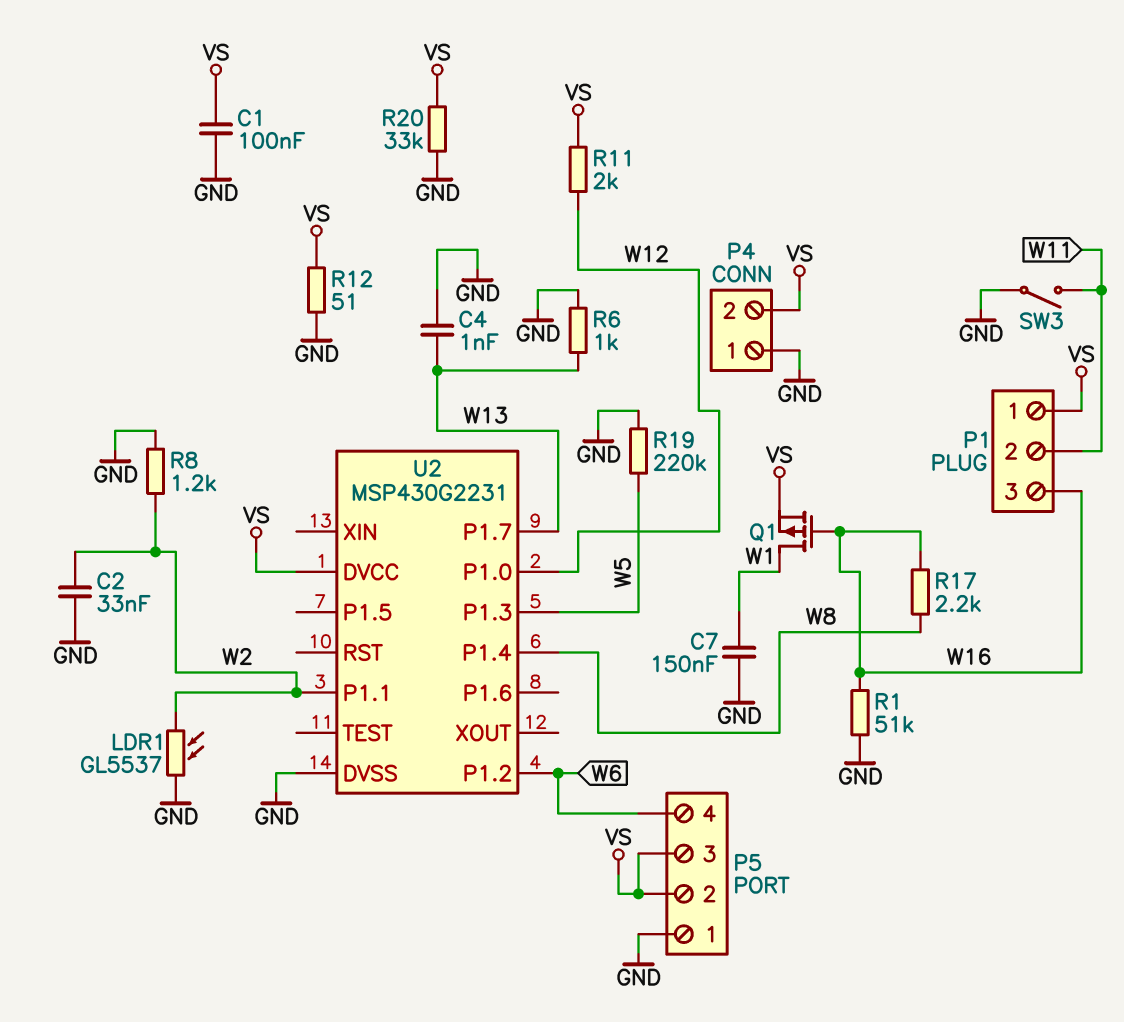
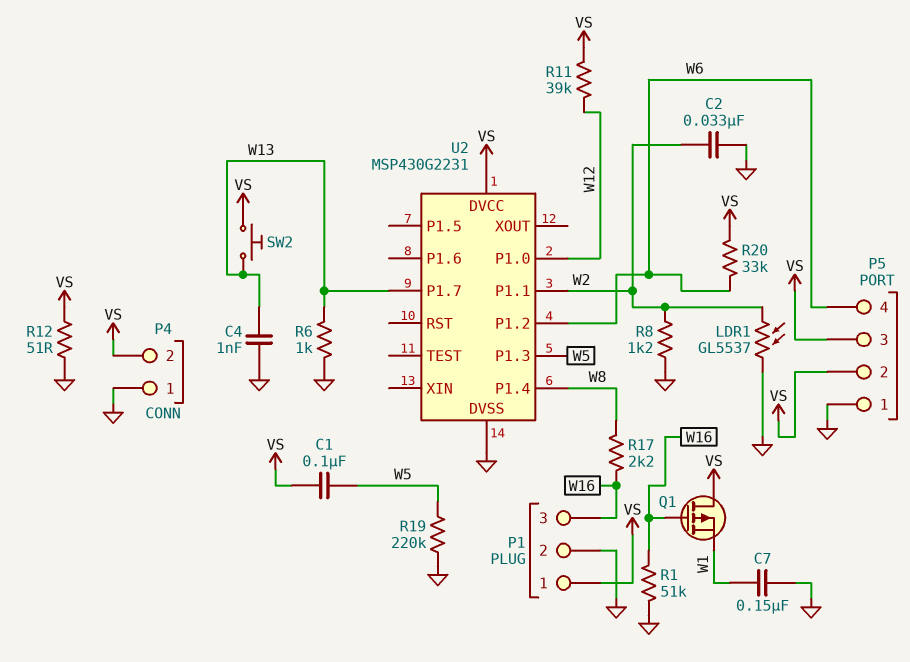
C1: 100nF (GND, VS) -> 100nF (VS, W5)
P1 pin 2: W11 -> GND
Q1: PMOS (G W16, D W1, S VS) -> PMOS (G W16, D VS, S W1)
R11: 2k (VS, W12) -> 39k (VS, W12)
R20: 33k (GND, VS) -> 33k (VS, W6)
SW2: none -> button (VS, W13)
SW3: switch (GND, W11) -> none

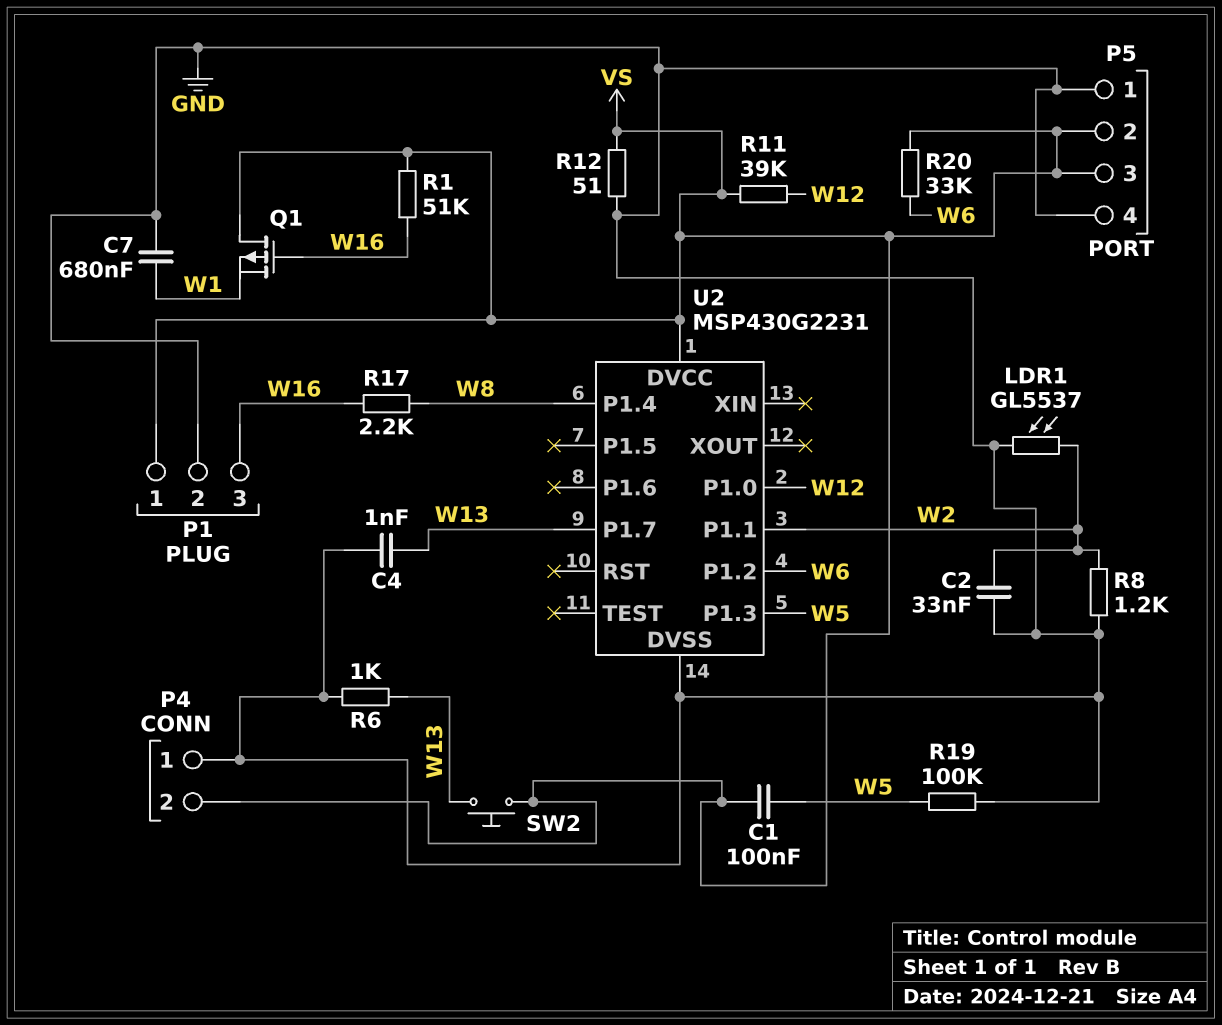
C7: 150nF (GND, W1) -> 680nF (GND, W1)
P5 pin 4: W6 -> GND
R1: 51k (GND, W16) -> 51k (VS, W16)
R19: 220k (GND, W5) -> 100k (GND, W5)

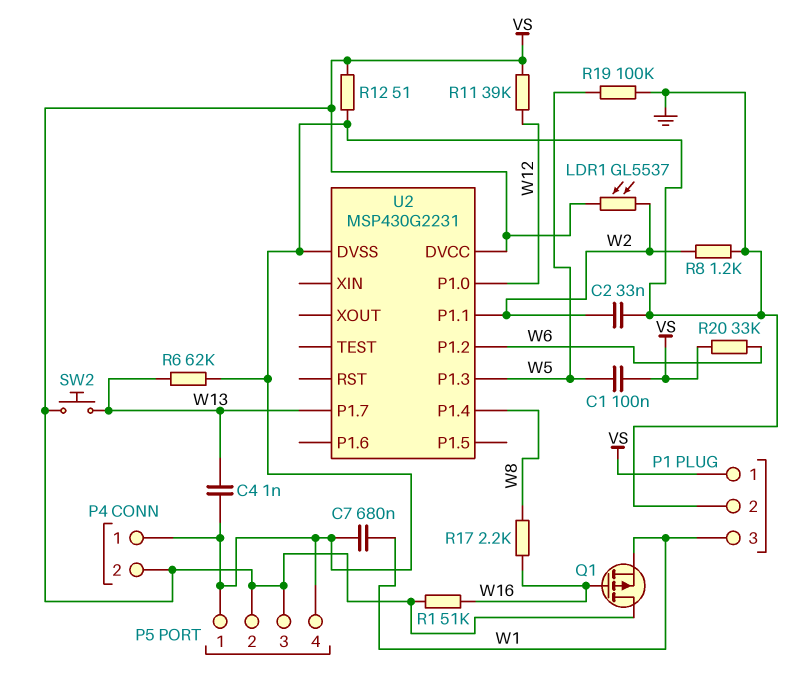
LDR1: GL5537 (GND, W2) -> GL5537 (VS, W2)
P1 pin 3: W16 -> W1
R6: 1k (GND, W13) -> 62k (GND, W13)

